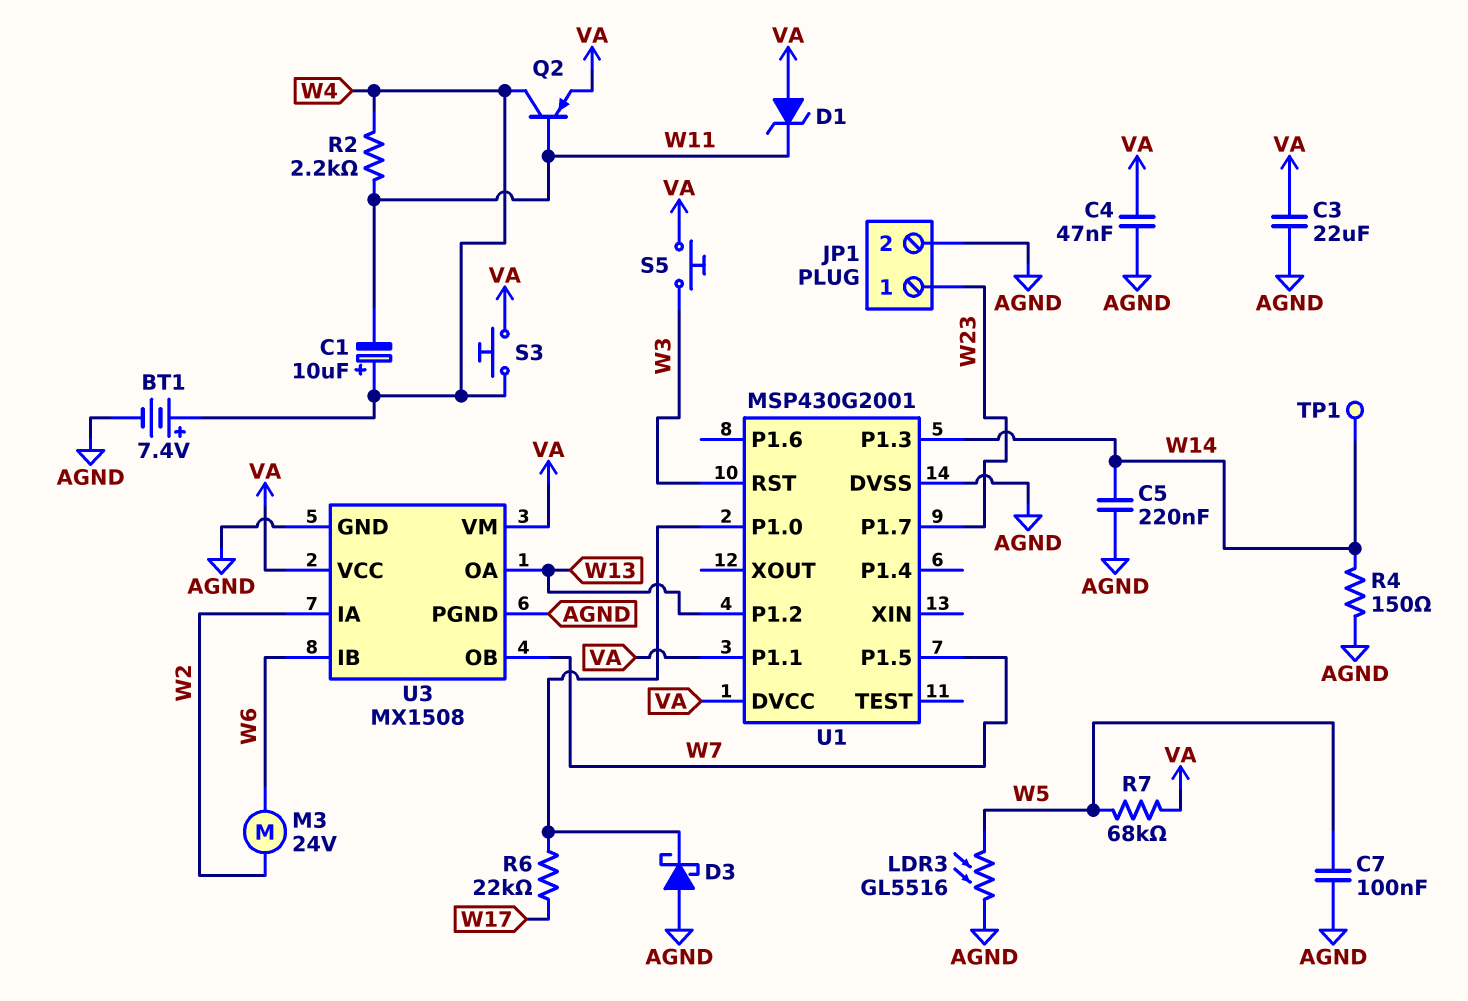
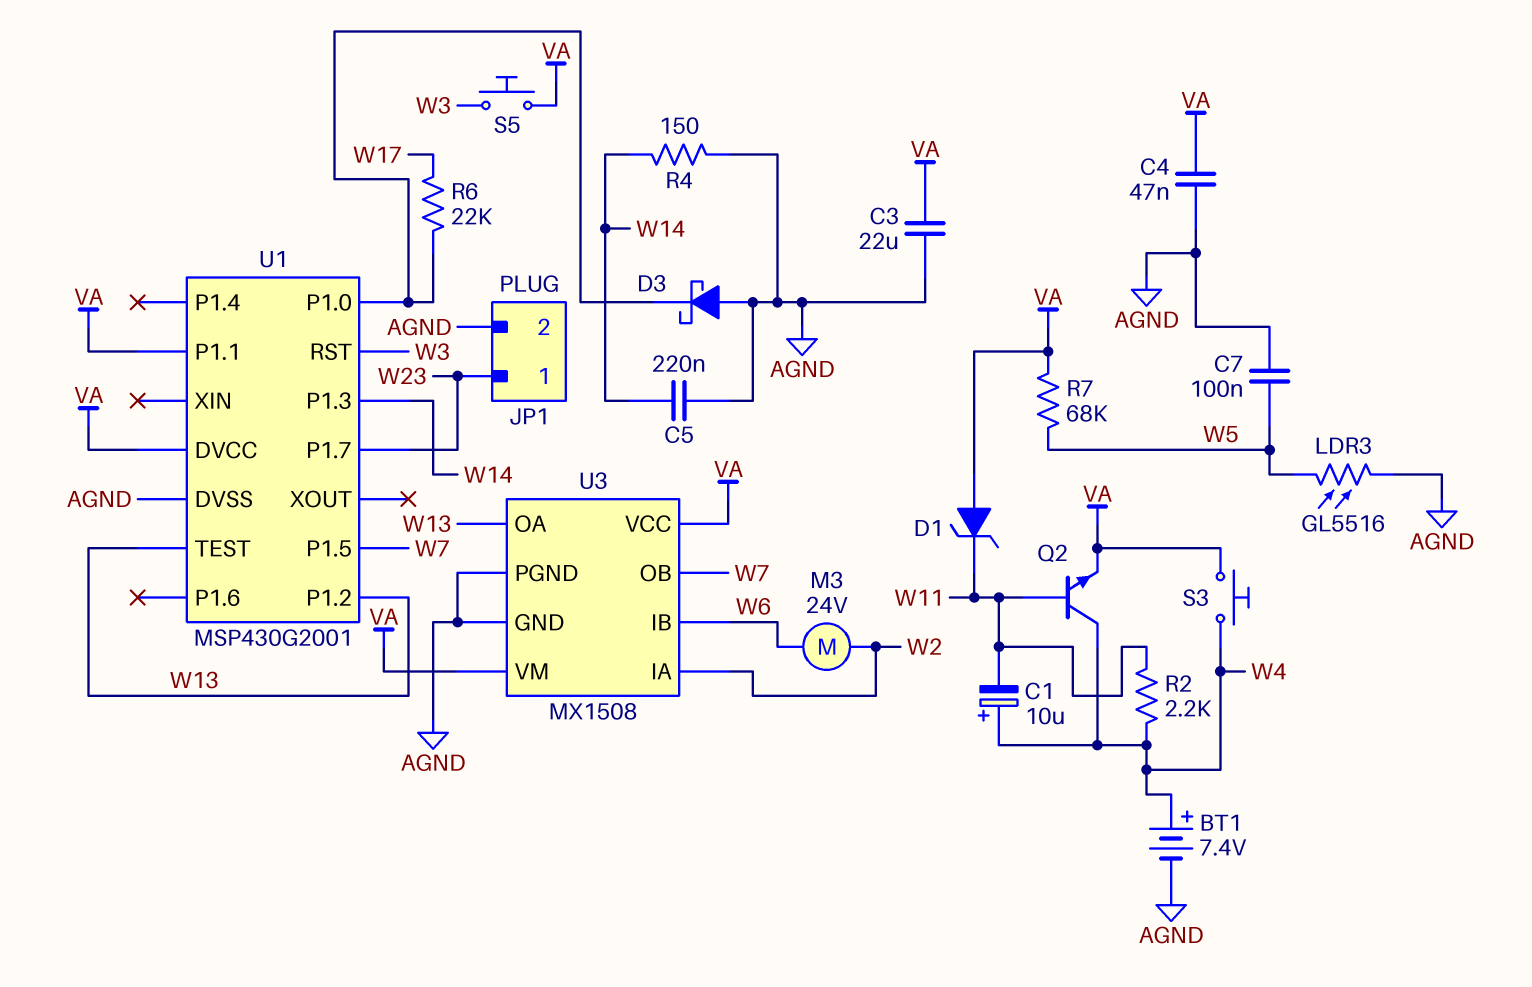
Q2: PNP (B W11, C W4, E VA) -> NPN (B W11, C W4, E VA)
TP1: test point (W14) -> none
U1 pin TEST: none -> W13

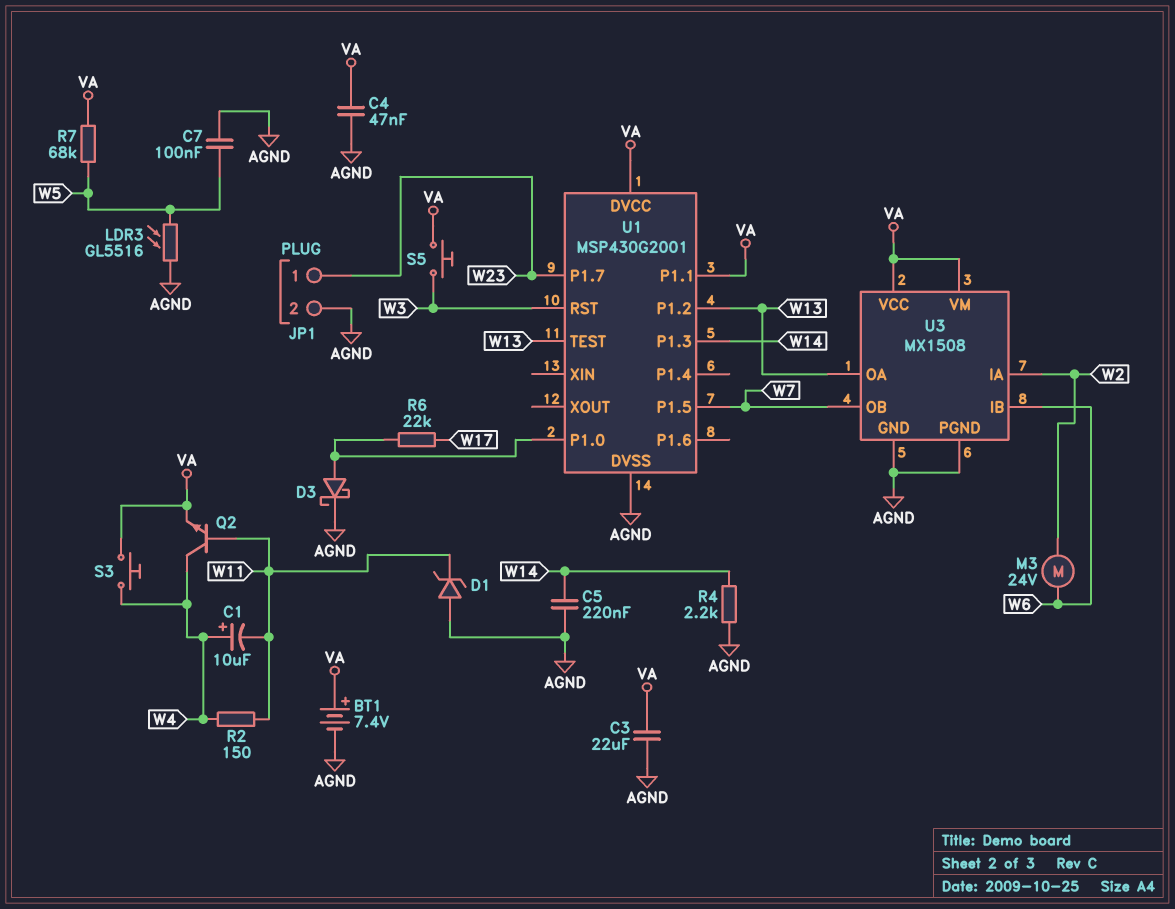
BT1: 7.4V (plus W4, minus AGND) -> 7.4V (plus VA, minus AGND)
D1: zener (A VA, K W11) -> zener (A AGND, K W11)
D3: schottky (A AGND, K U1/P1.0) -> schottky (A U1/P1.0, K AGND)
R2: 2.2k (W4, W11) -> 150 (W4, W11)
R4: 150 (AGND, W14) -> 2.2k (AGND, W14)

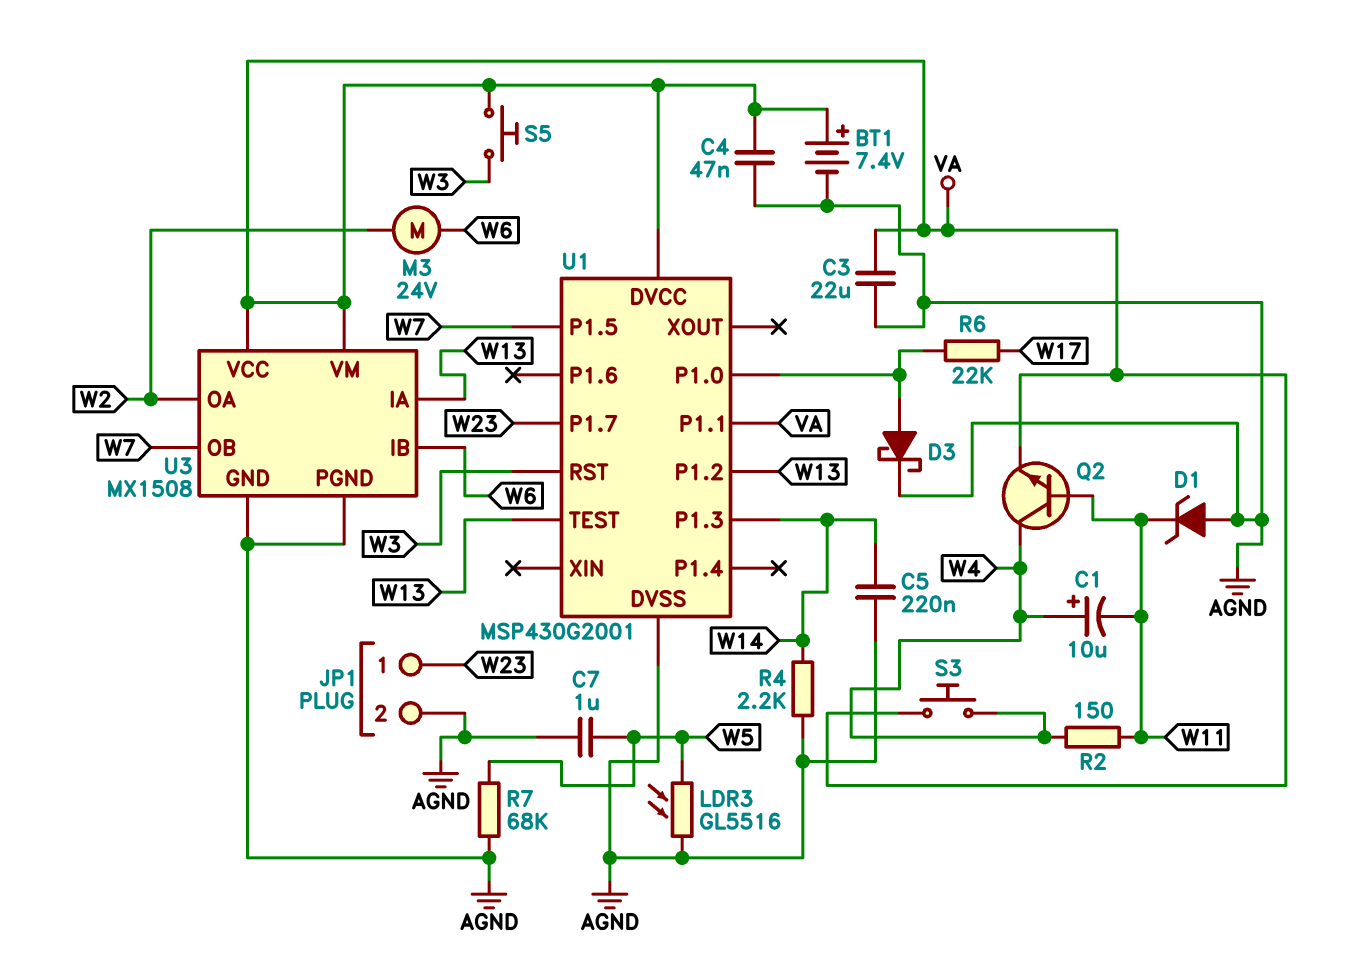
C7: 100nF (AGND, W5) -> 1uF (AGND, W5)
R7: 68k (VA, W5) -> 68k (AGND, W5)
U3 pin IA: W2 -> W13
U3 pin OA: W13 -> W2

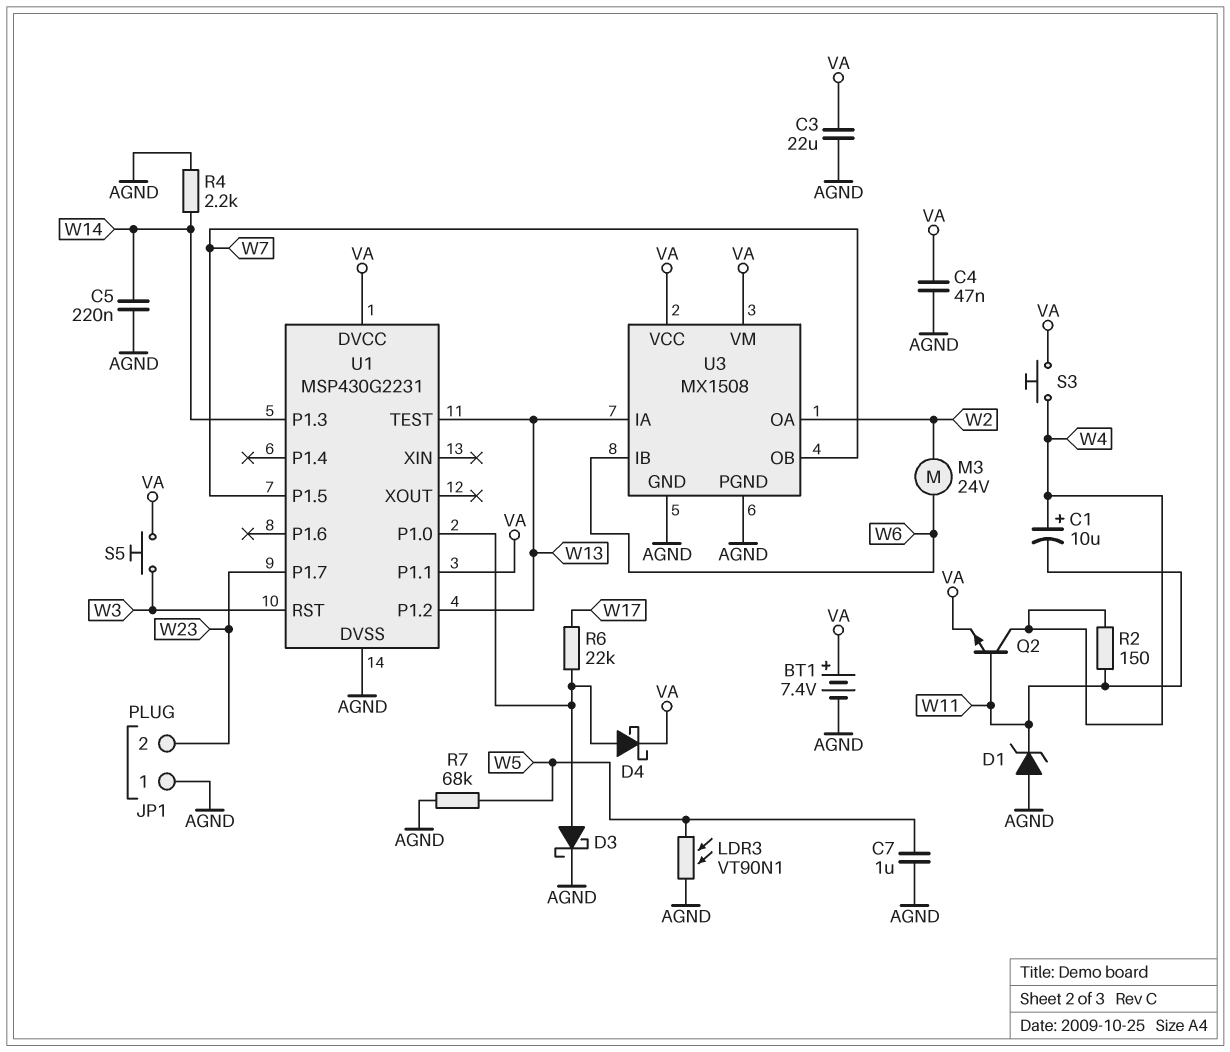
D4: none -> schottky (A U1/P1.0, K VA)
JP1 pin 1: W23 -> AGND
JP1 pin 2: AGND -> W23
LDR3: GL5516 (AGND, W5) -> VT90N1 (AGND, W5)
U1: MSP430G2001 -> MSP430G2231

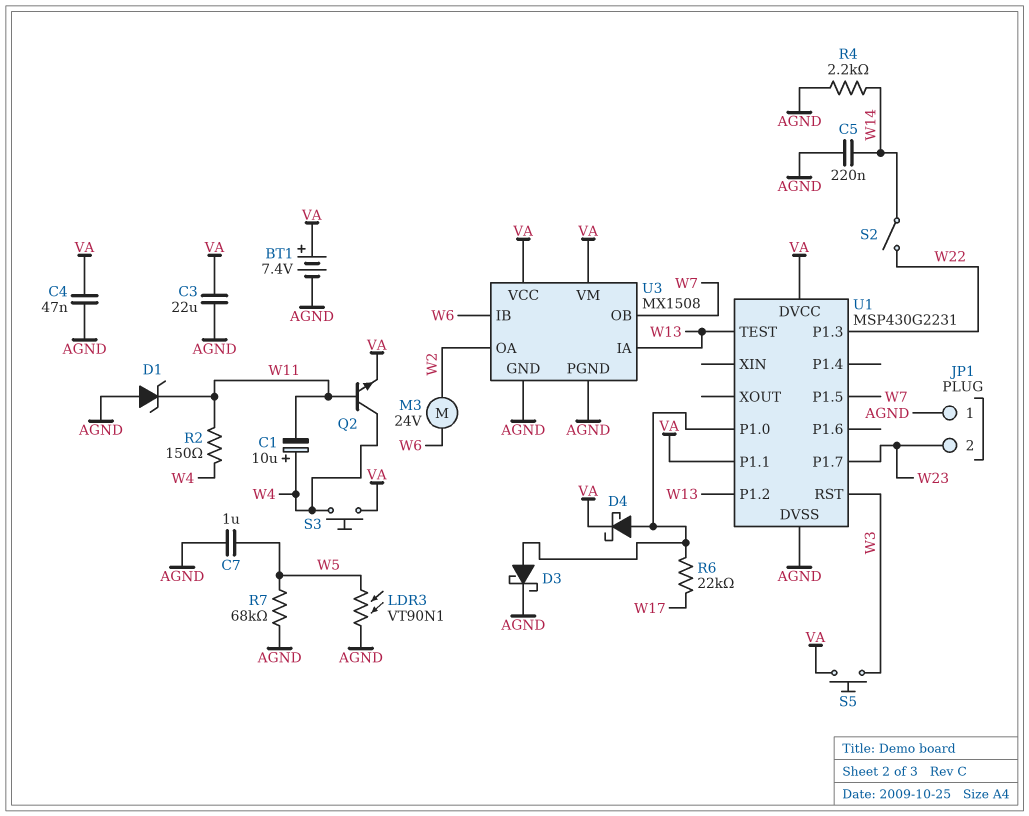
S2: none -> switch (W14, W22)
U1 pin P1.3: W14 -> W22

